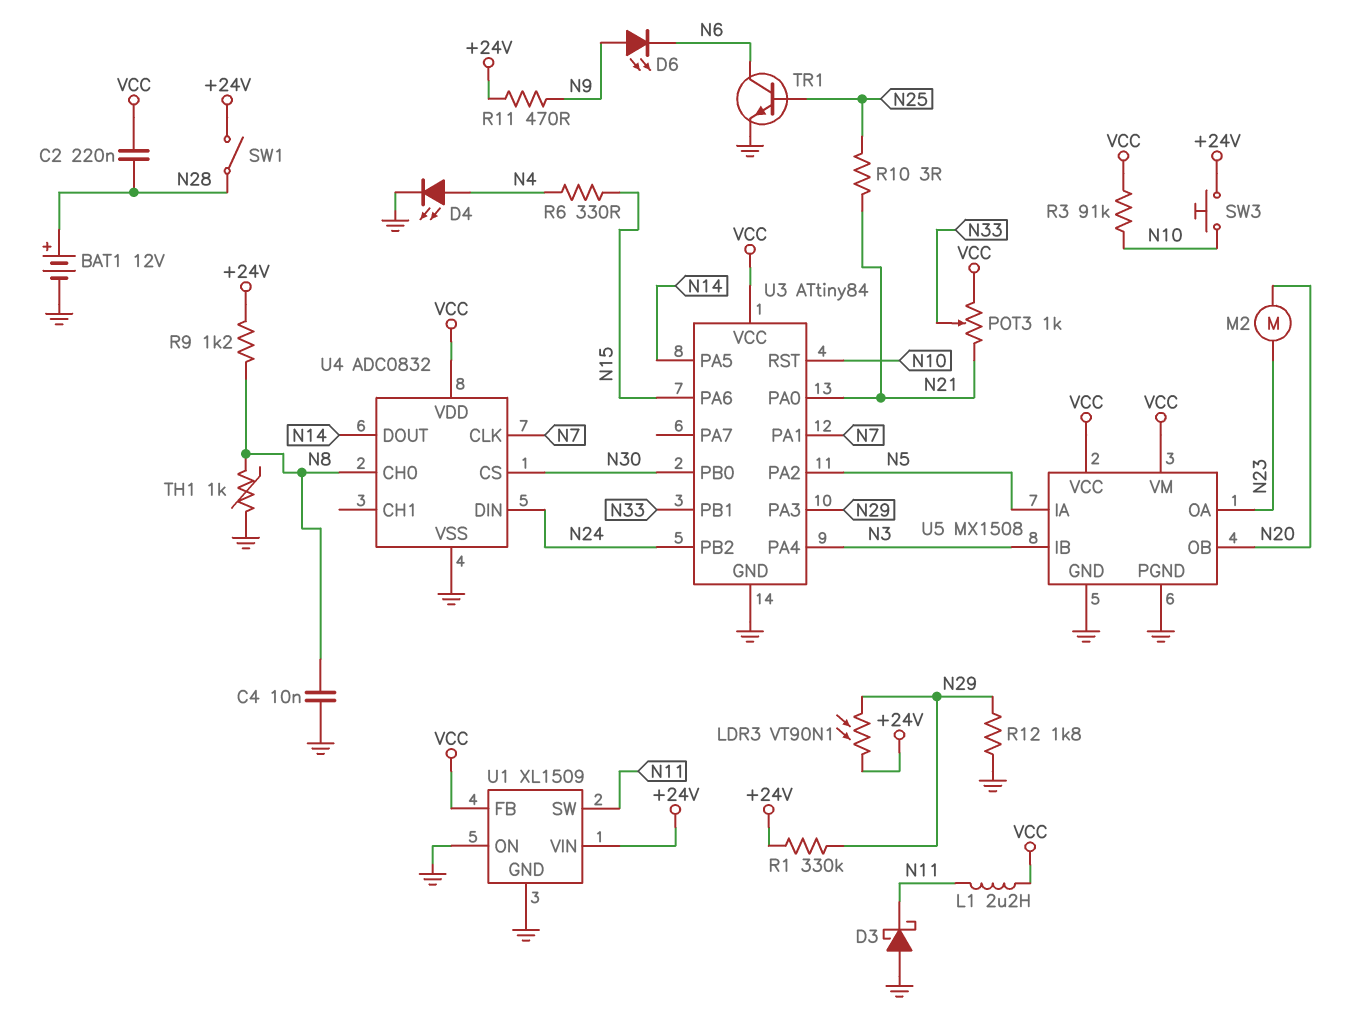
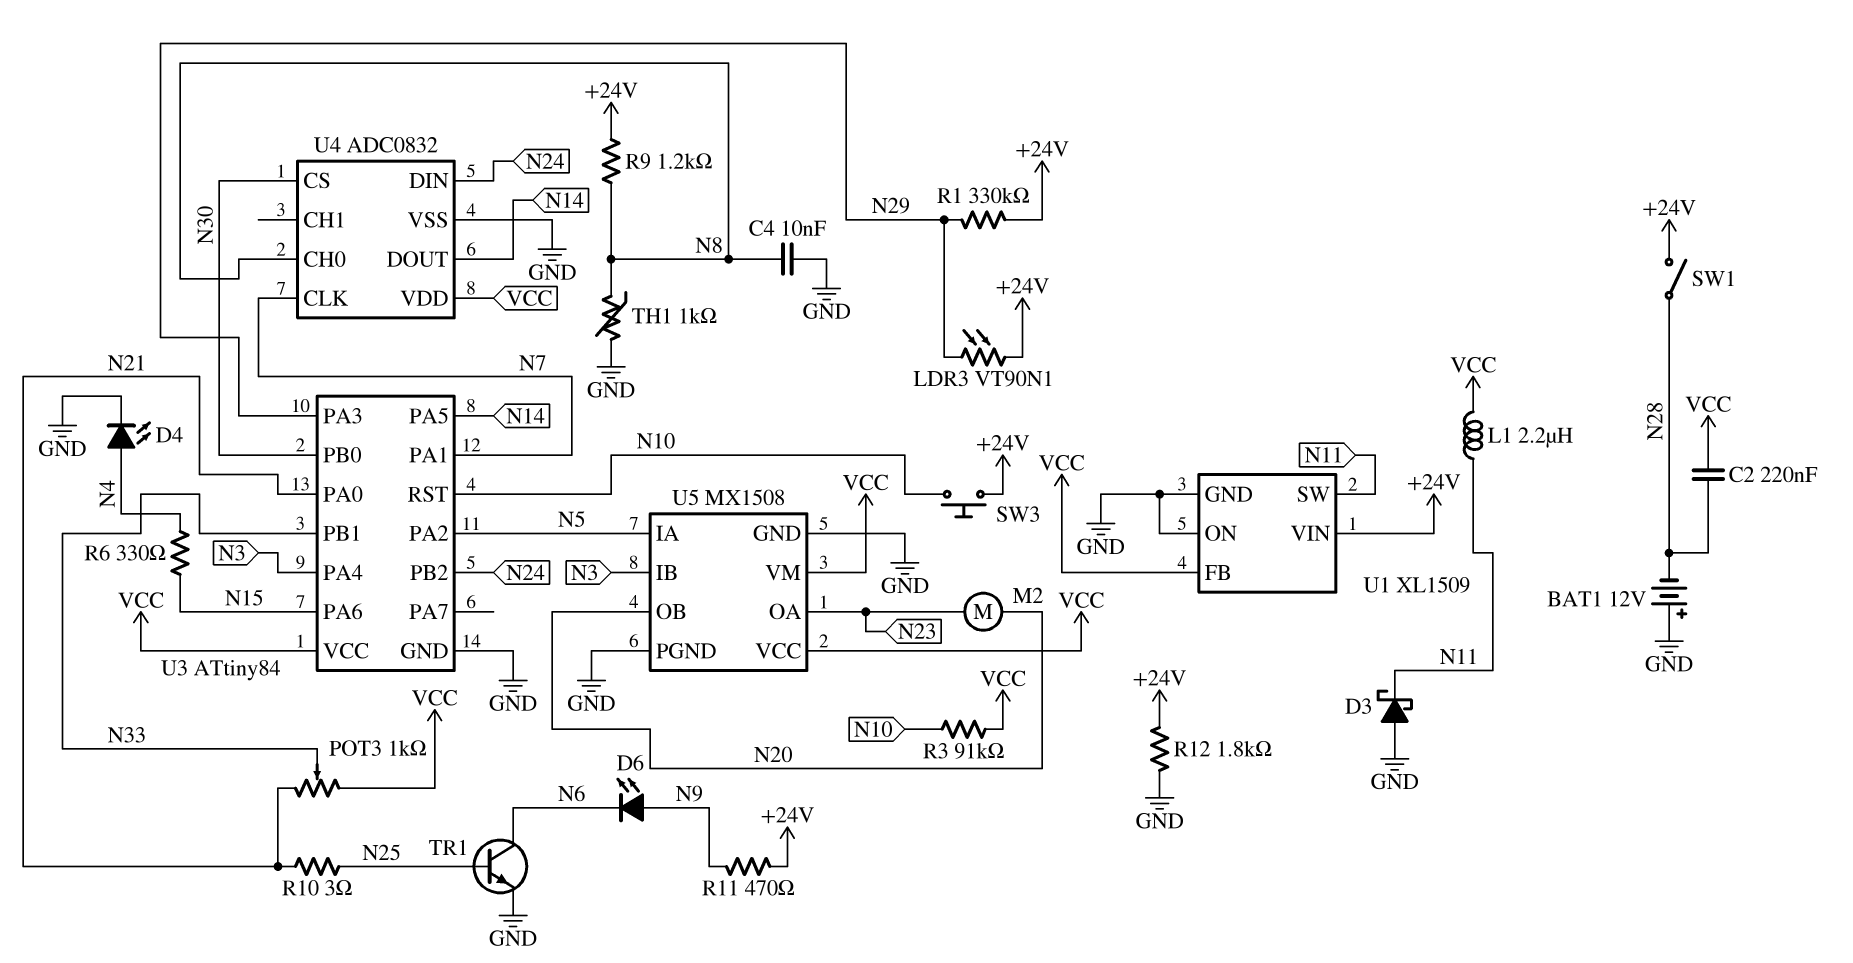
BAT1: 12V (plus N28, minus GND) -> 12V (plus GND, minus N28)
R12: 1.8k (GND, N29) -> 1.8k (+24V, GND)

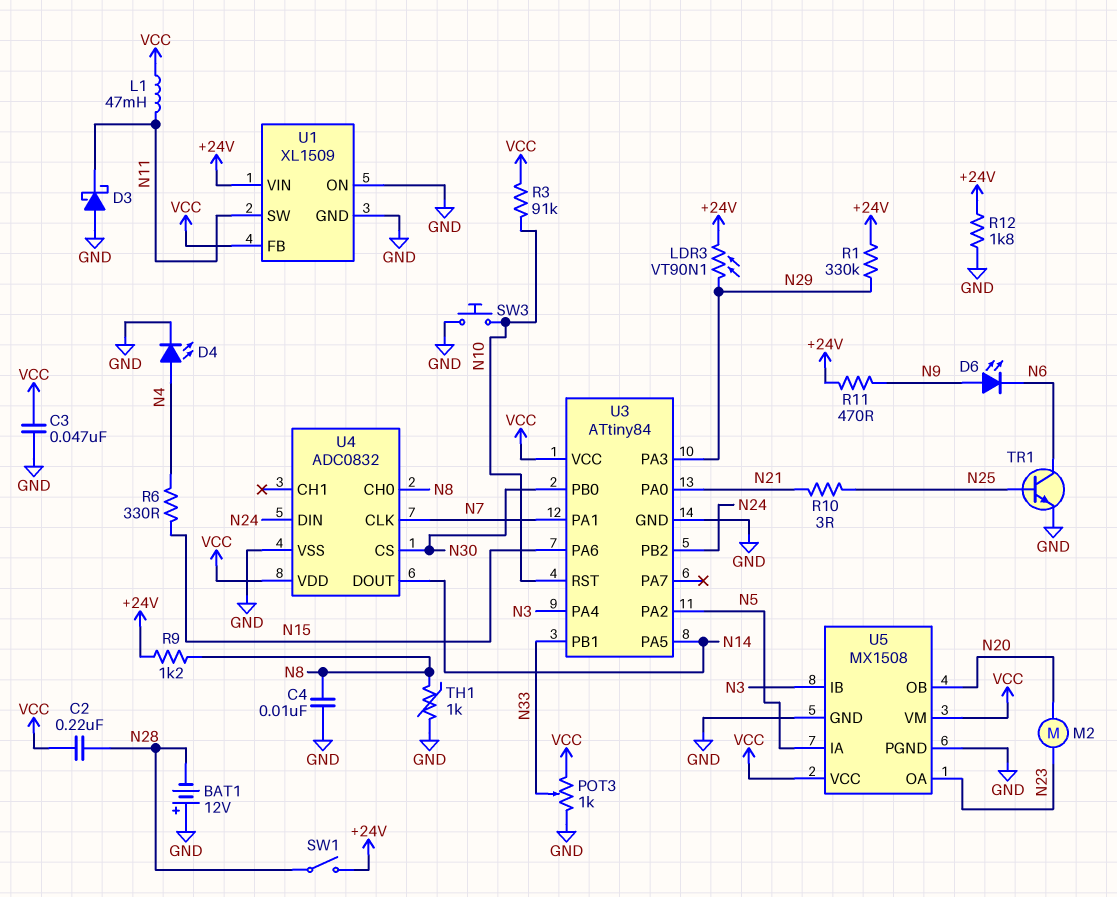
C3: none -> 47nF (GND, VCC)
L1: 2.2uH (N11, VCC) -> 47mH (N11, VCC)
POT3: 1k (N21, VCC, wiper N33) -> 1k (GND, VCC, wiper N33)
SW3: button (+24V, N10) -> button (GND, N10)

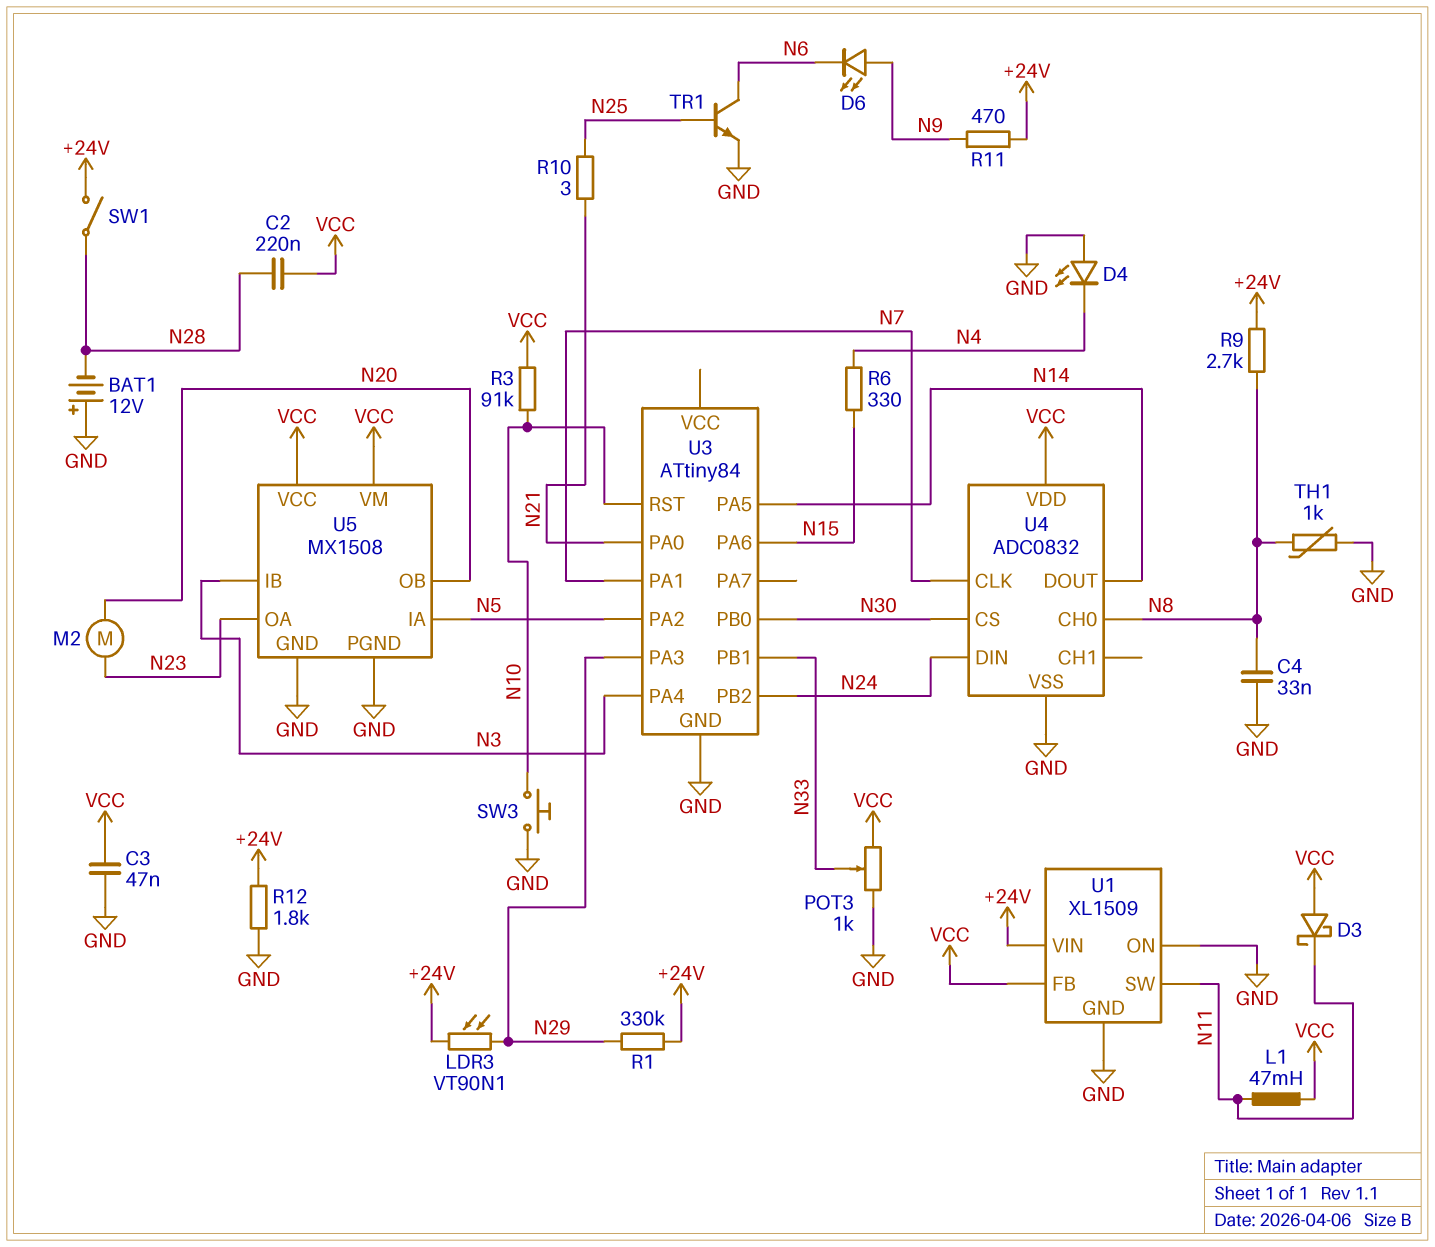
C4: 10nF (GND, N8) -> 33nF (GND, N8)
D3: schottky (A GND, K N11) -> schottky (A VCC, K N11)
D4: LED (A N4, K GND) -> LED (A GND, K N4)
R9: 1.2k (+24V, N8) -> 2.7k (+24V, N8)
U3 pin VCC: VCC -> none

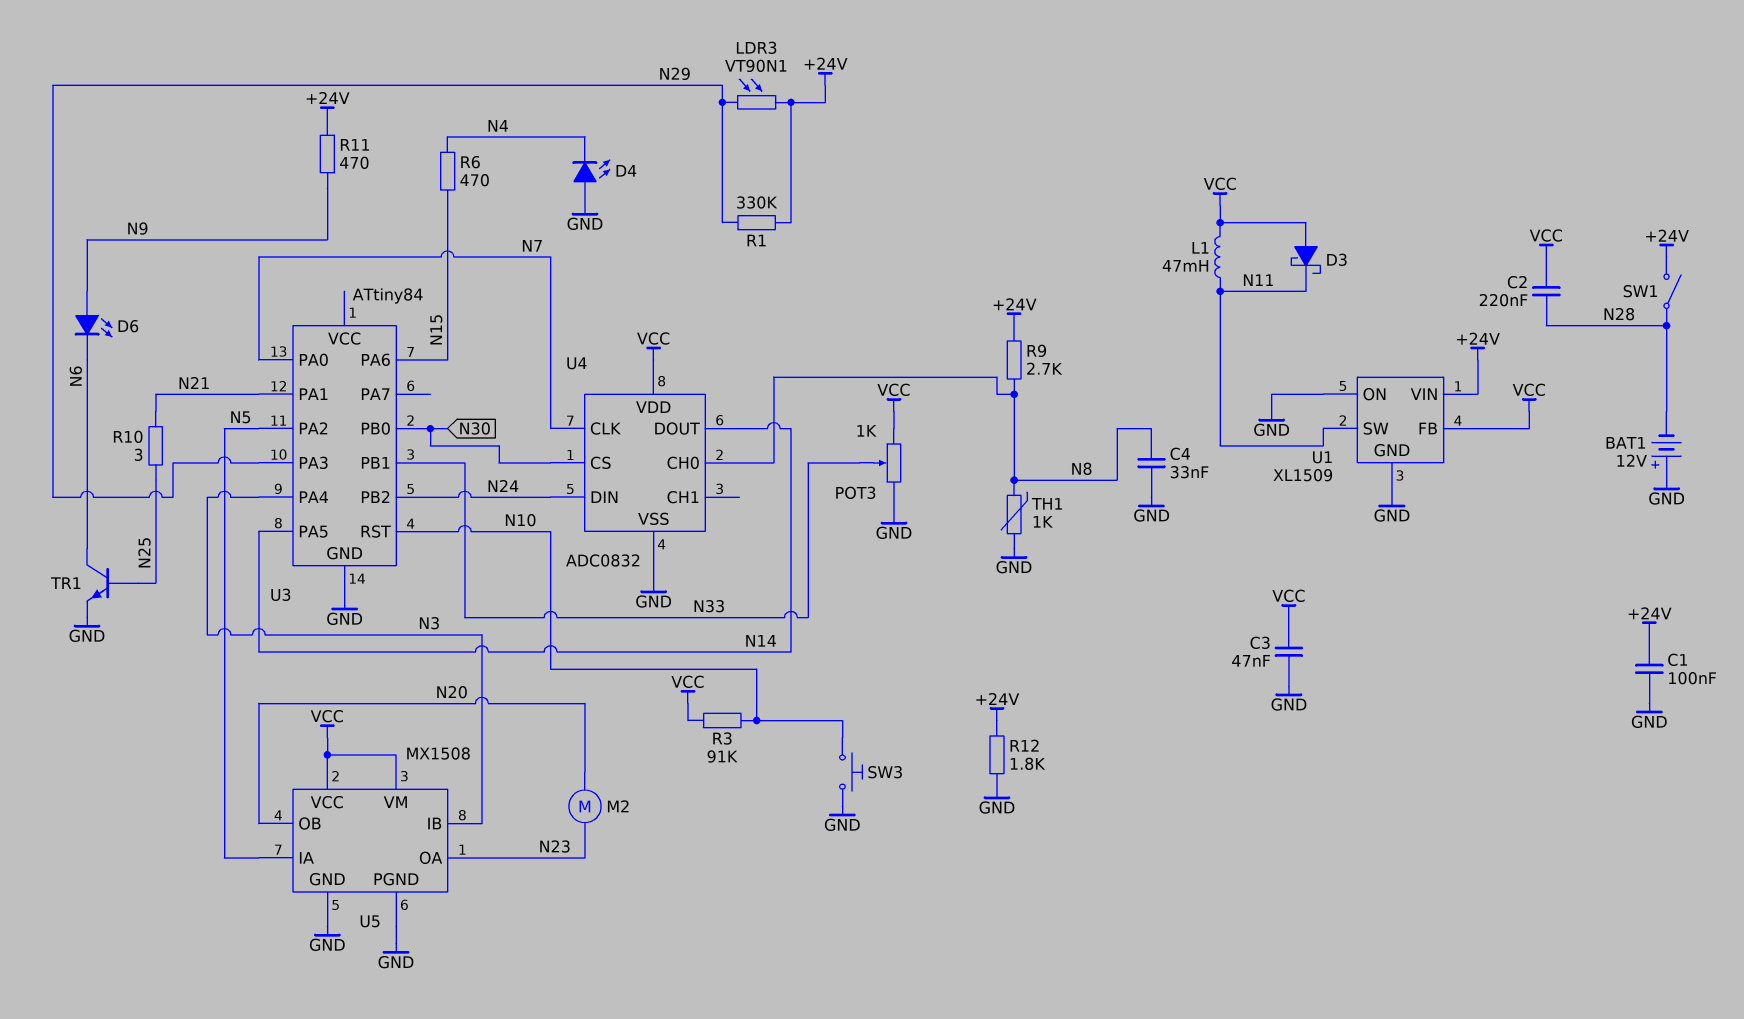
C1: none -> 100nF (+24V, GND)
R6: 330 (N4, N15) -> 470 (N4, N15)
U3 pin PA0: N21 -> N7
U3 pin PA1: N7 -> N21

